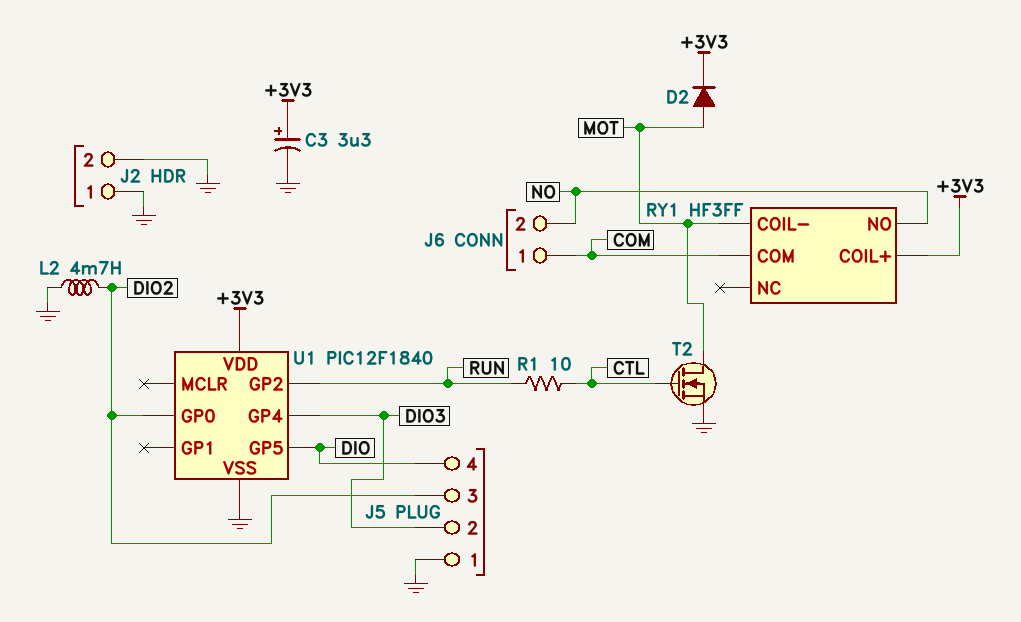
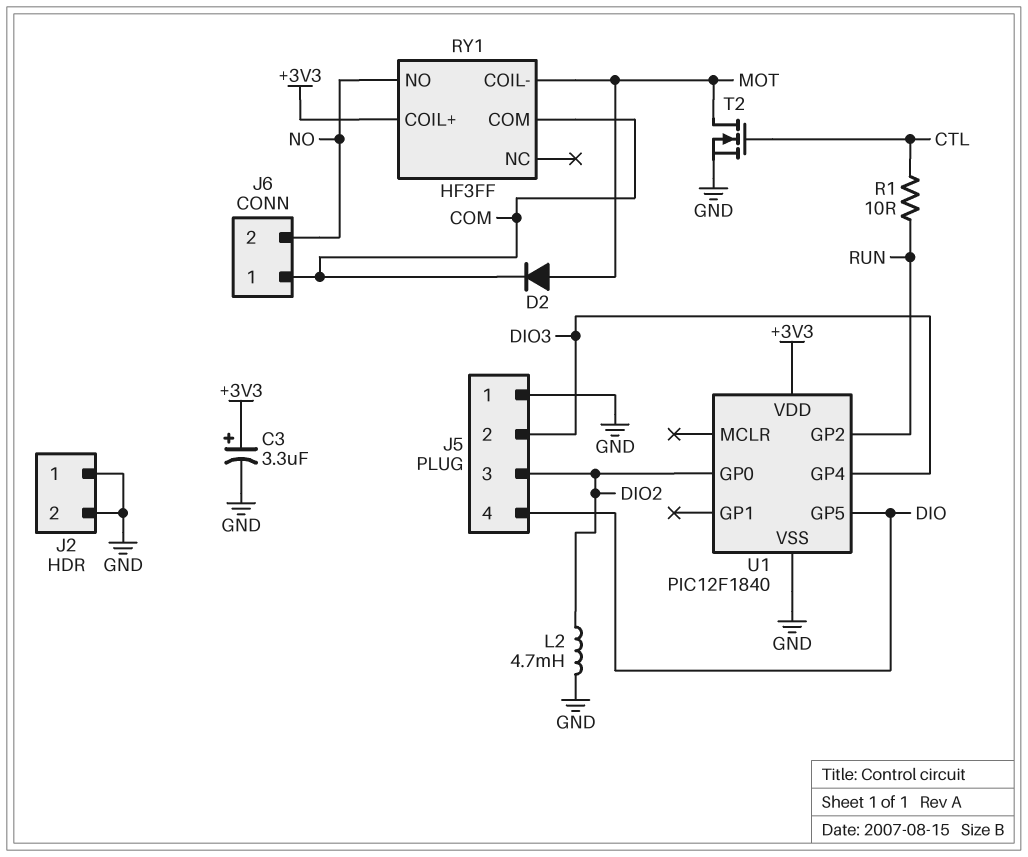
D2: diode (A MOT, K +3V3) -> diode (A MOT, K COM)

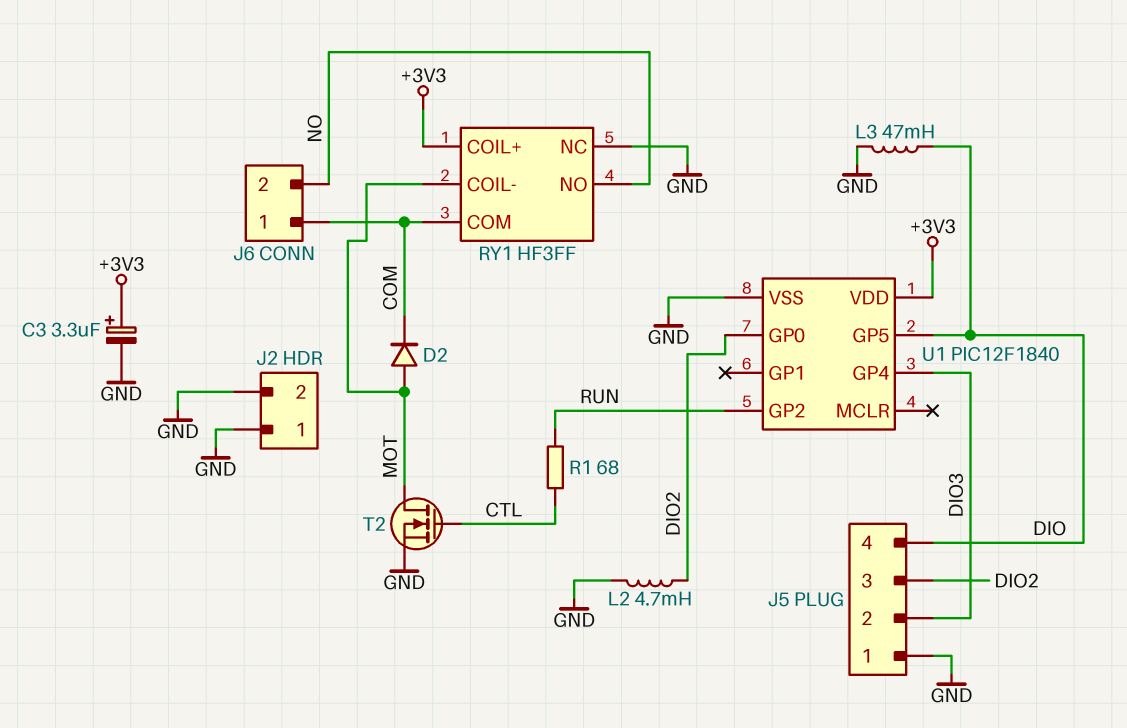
L3: none -> 47mH (DIO, GND)
R1: 10 (CTL, RUN) -> 68 (CTL, RUN)
RY1 pin NC: none -> GND

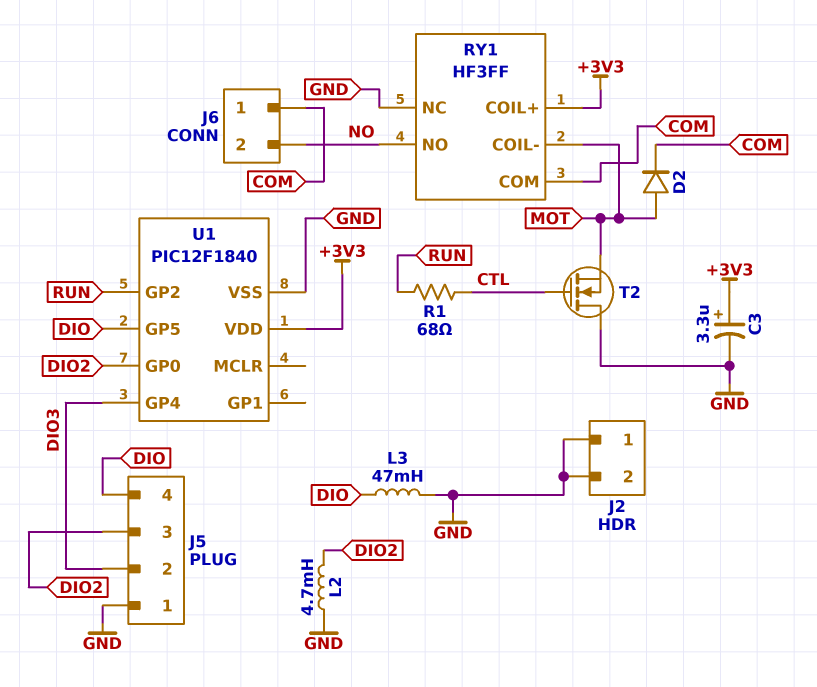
T2: NMOS (G CTL, D MOT, S GND) -> NMOS (G CTL, D GND, S MOT)

